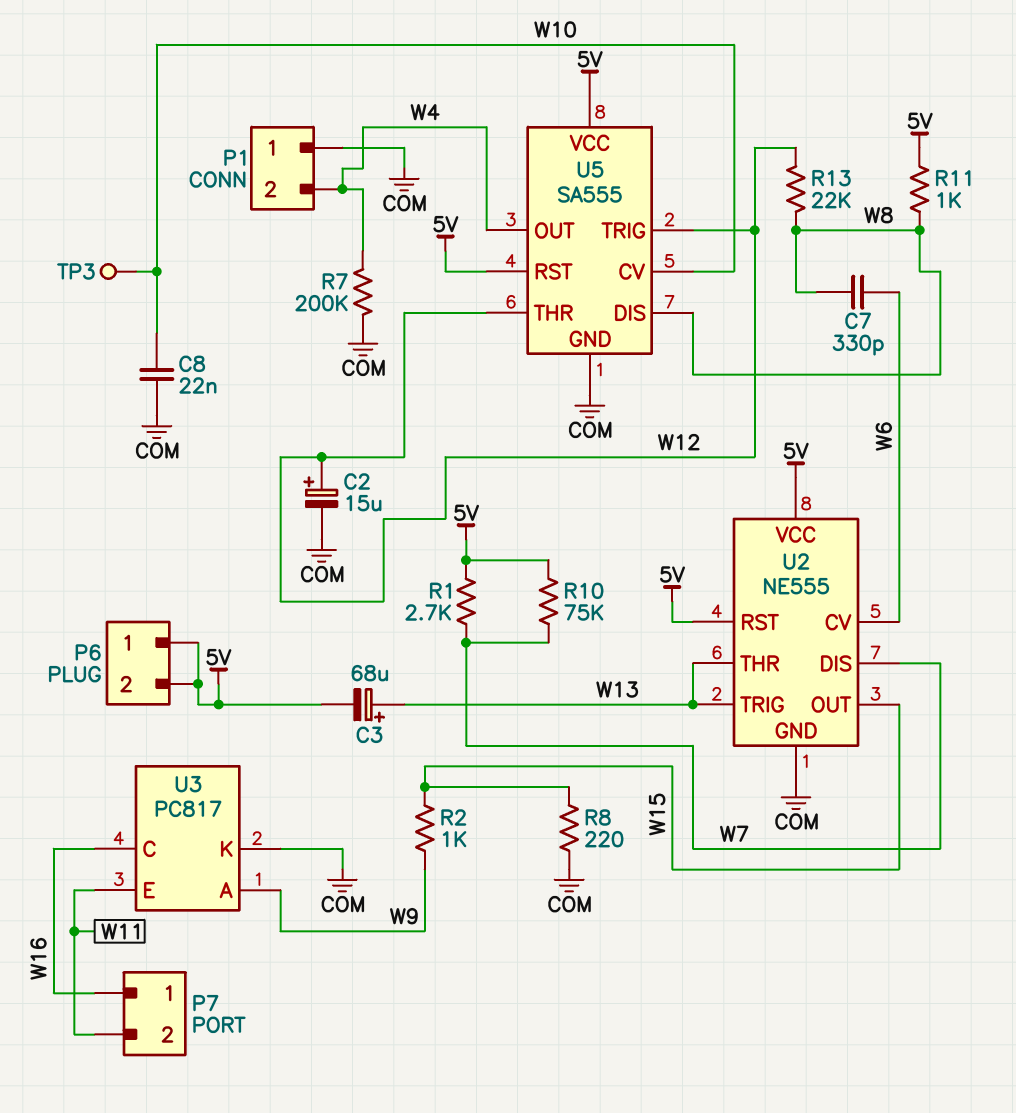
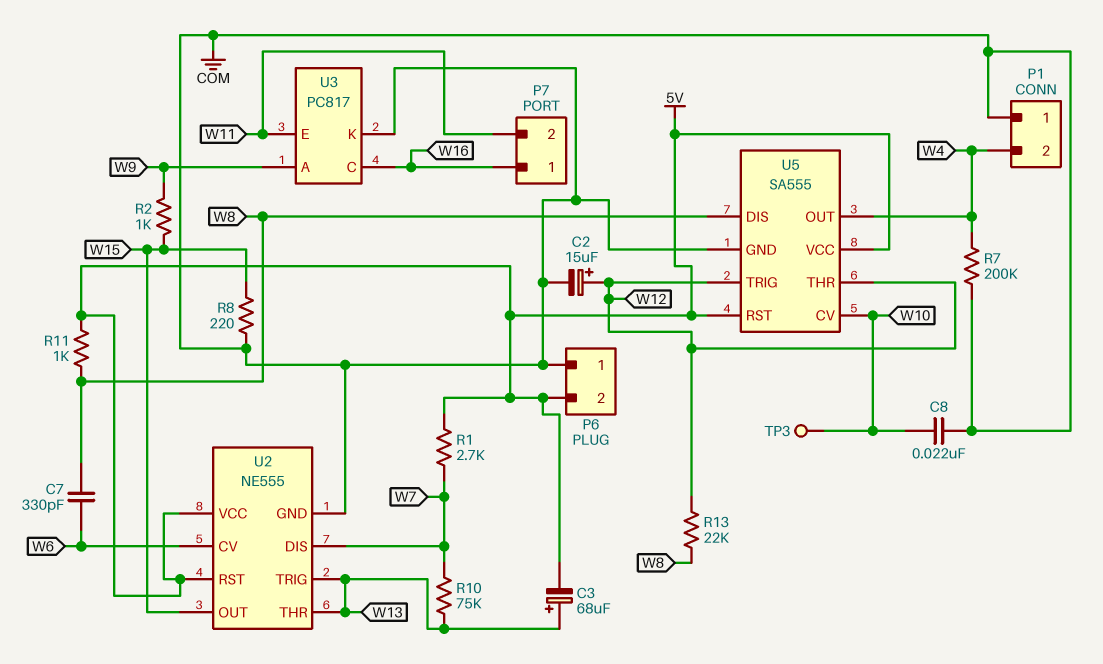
P6 pin 1: 5V -> COM
R10: 75k (5V, W7) -> 75k (W7, W13)

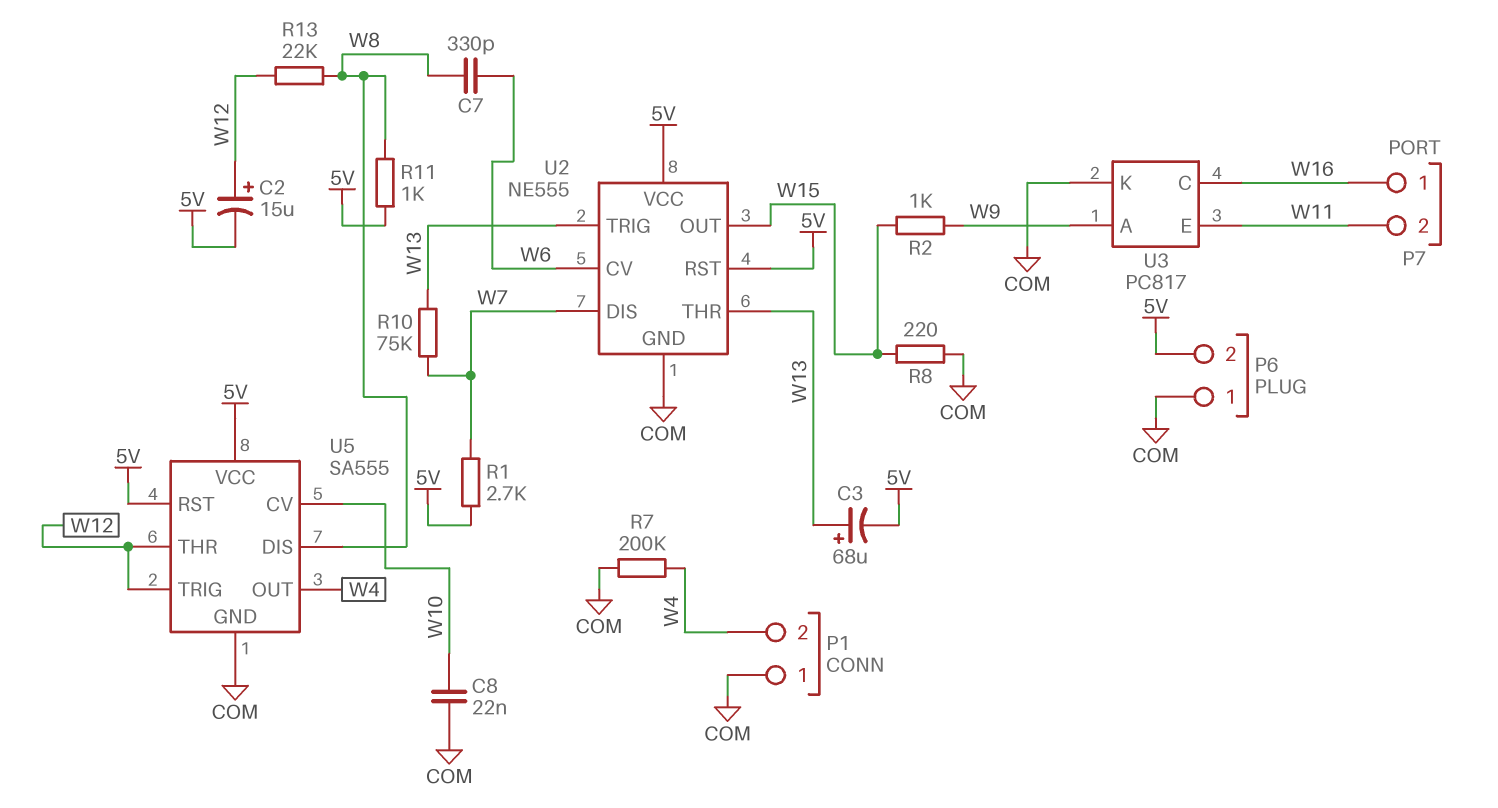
C2: 15uF (plus W12, minus COM) -> 15uF (plus W12, minus 5V)
TP3: test point (W10) -> none

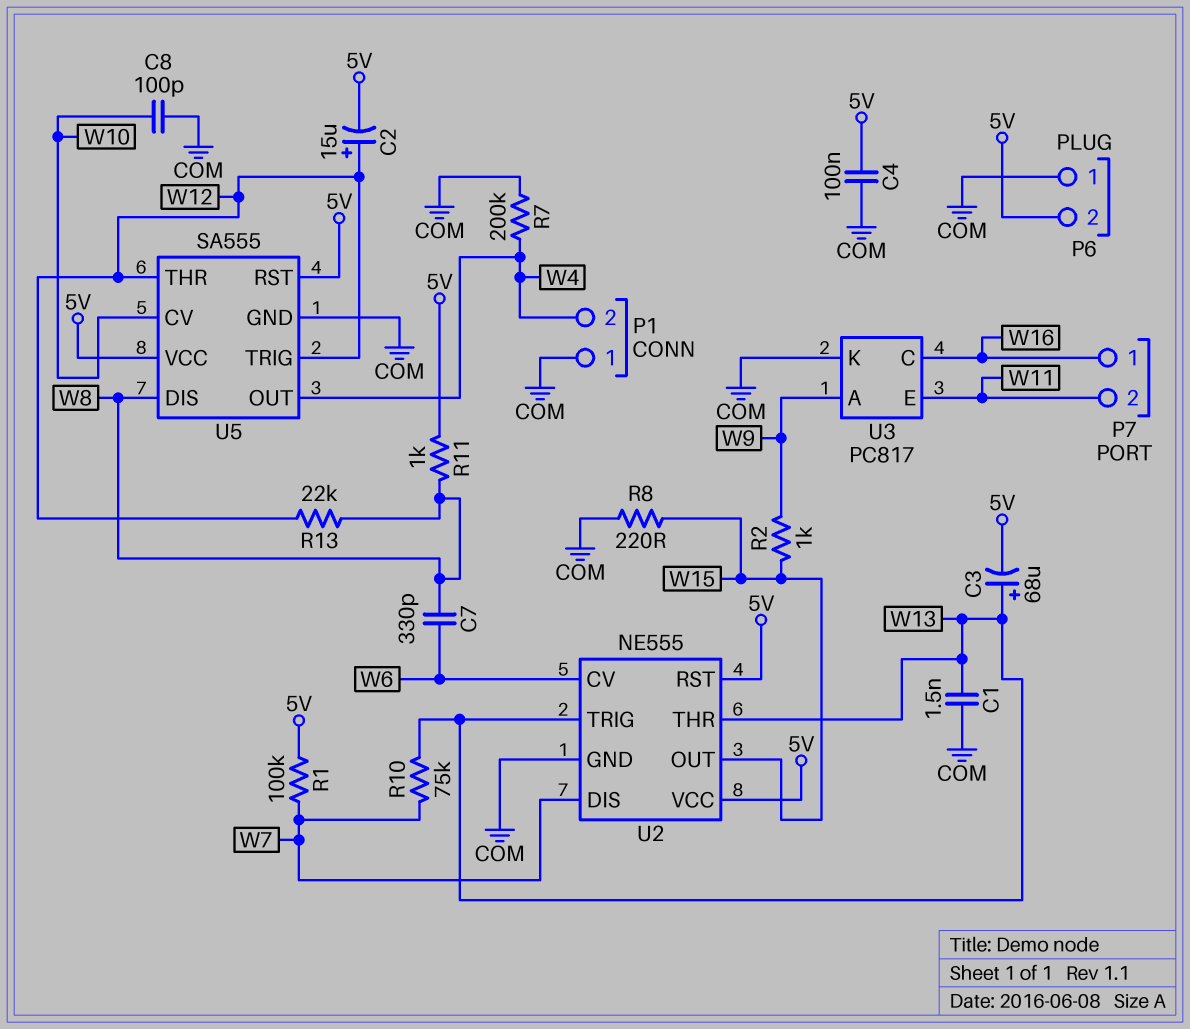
C1: none -> 1.5nF (COM, W13)
C4: none -> 100nF (5V, COM)
C8: 22nF (COM, W10) -> 100pF (COM, W10)
R1: 2.7k (5V, W7) -> 100k (5V, W7)

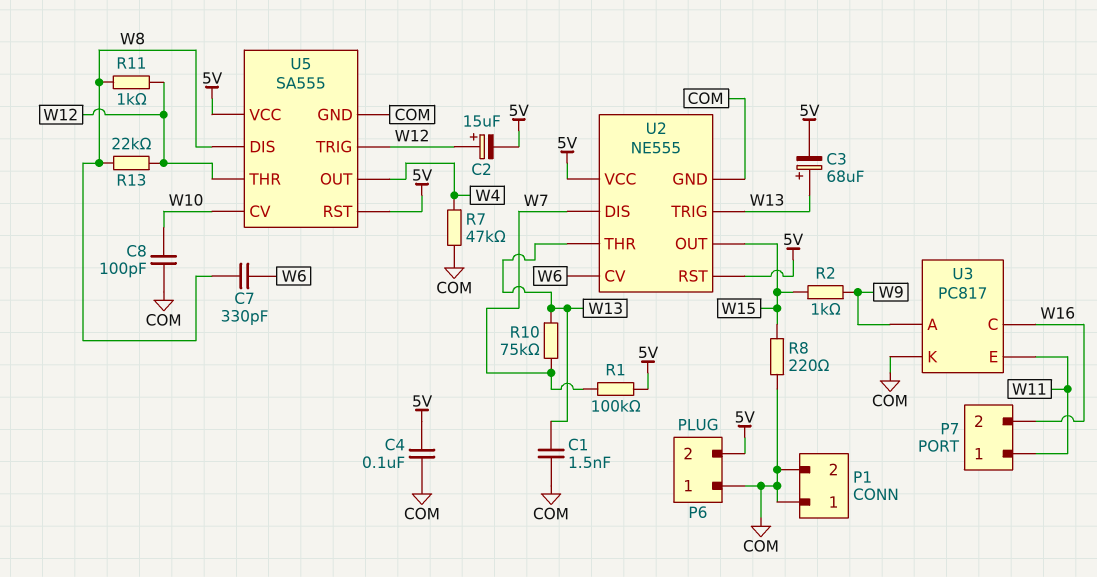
P1 pin 2: W4 -> COM
P7 pin 1: W16 -> W11
P7 pin 2: W11 -> W16
R7: 200k (COM, W4) -> 47k (COM, W4)
R11: 1k (5V, W8) -> 1k (W8, W12)

